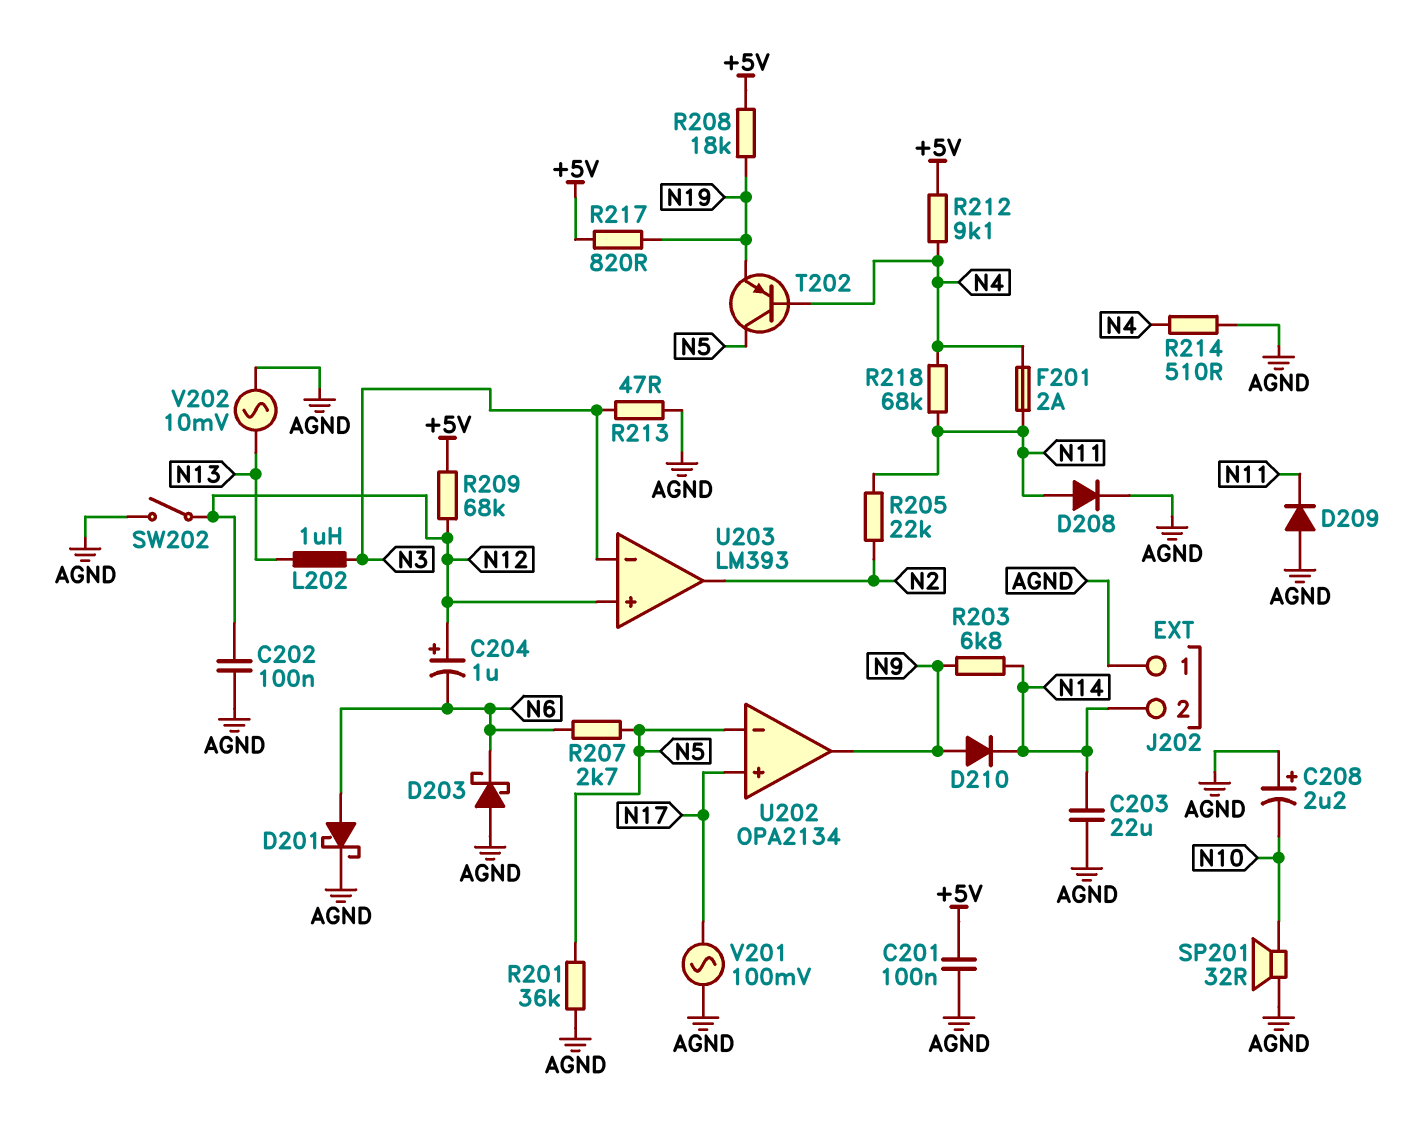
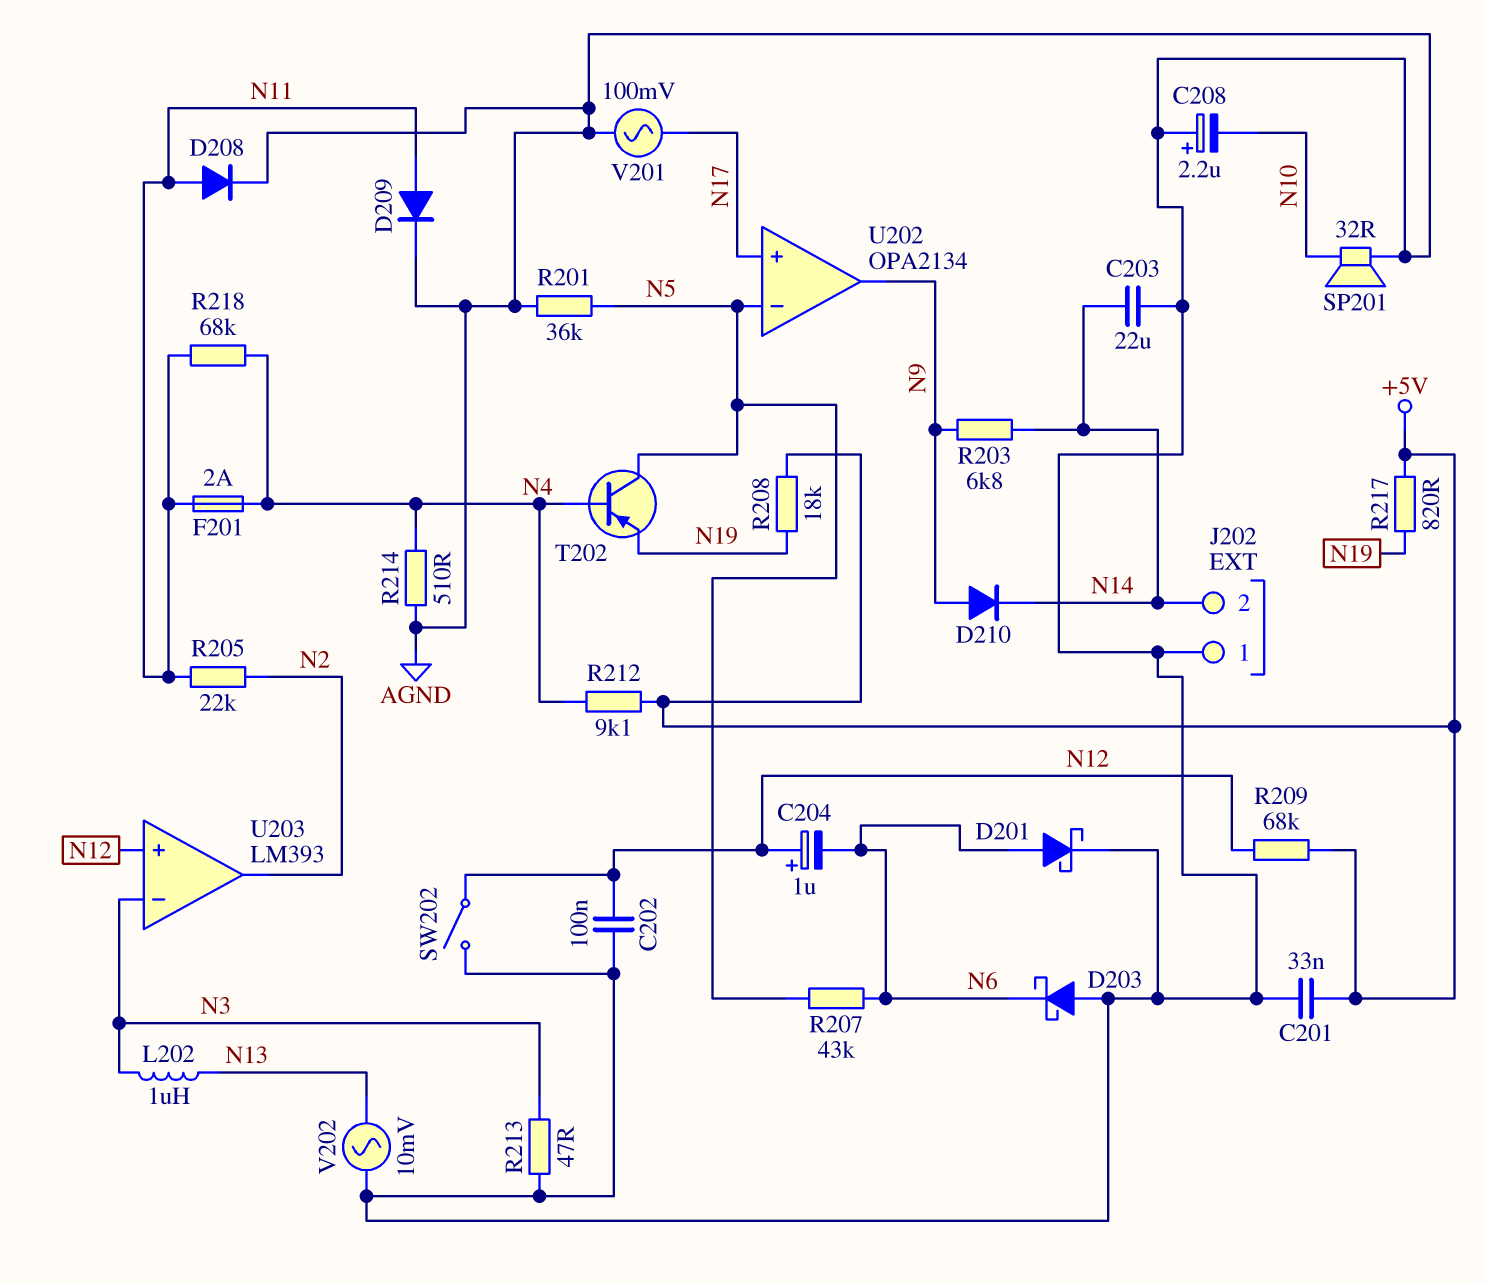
C201: 100nF (+5V, AGND) -> 33nF (+5V, AGND)
D209: diode (A AGND, K N11) -> diode (A N11, K AGND)
R207: 2.7k (N5, N6) -> 43k (N5, N6)

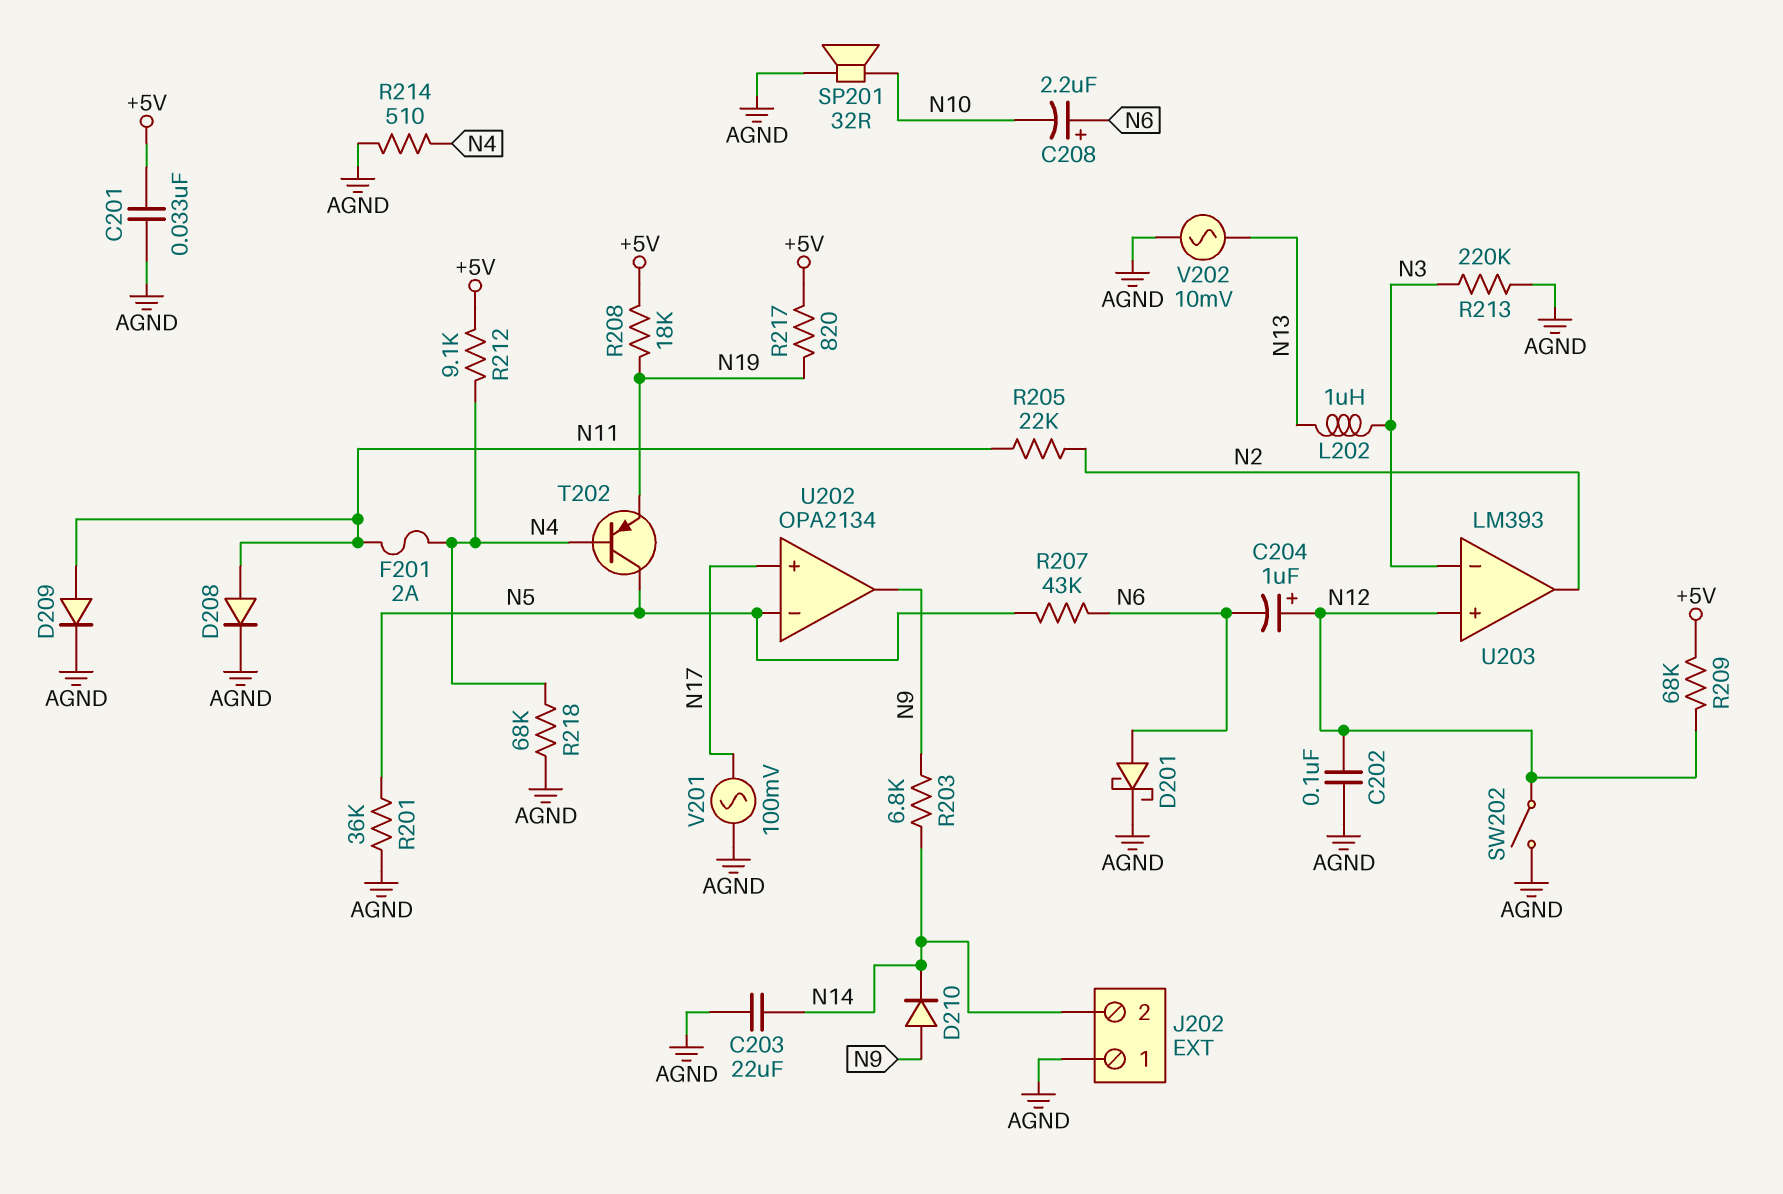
C208: 2.2uF (plus AGND, minus N10) -> 2.2uF (plus N6, minus N10)
D203: schottky (A AGND, K N6) -> none
R213: 47 (AGND, N3) -> 220k (AGND, N3)
R218: 68k (N4, N11) -> 68k (AGND, N4)

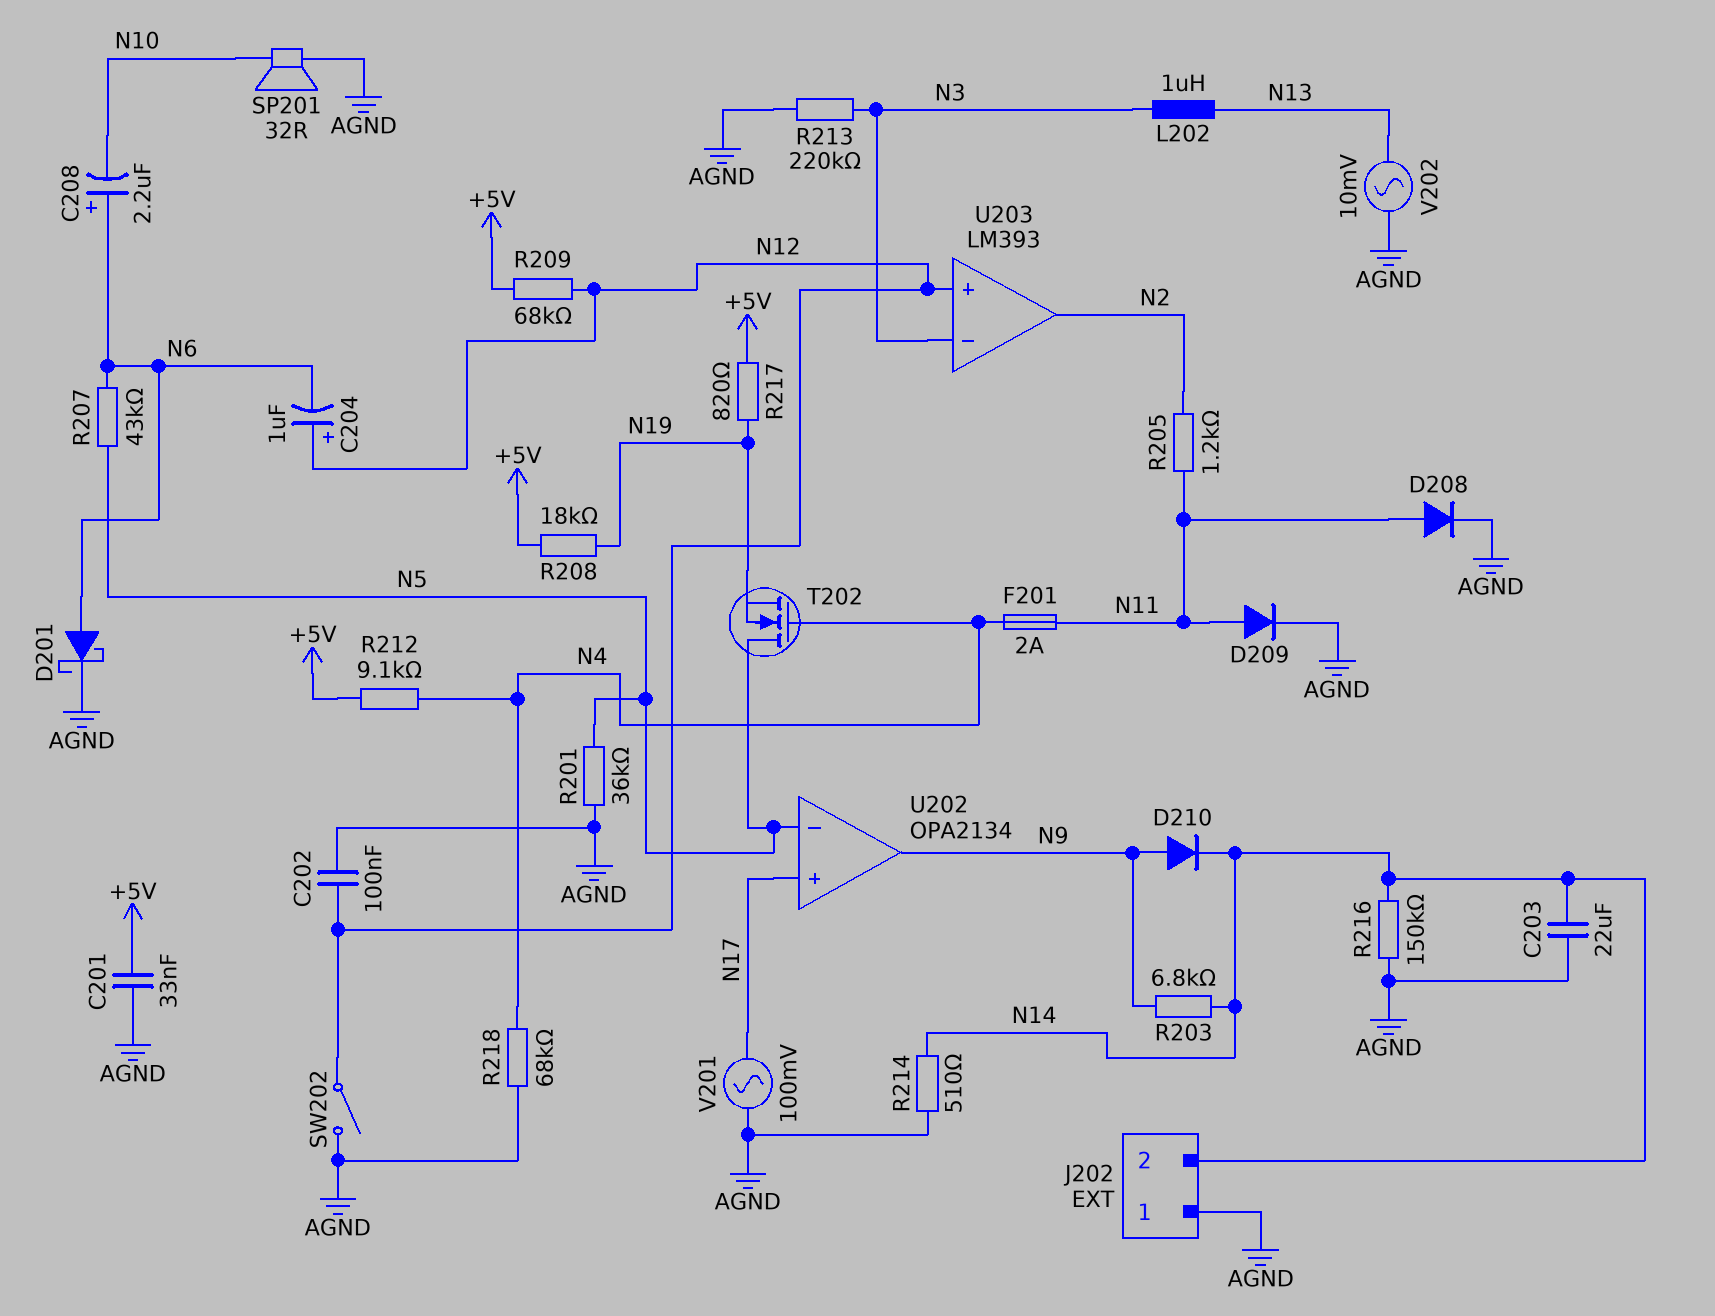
R205: 22k (N2, N11) -> 1.2k (N2, N11)
R214: 510 (AGND, N4) -> 510 (AGND, N14)
R216: none -> 150k (AGND, N14)
T202: PNP (B N4, C N5, E N19) -> NMOS (G N4, D N5, S N19)

